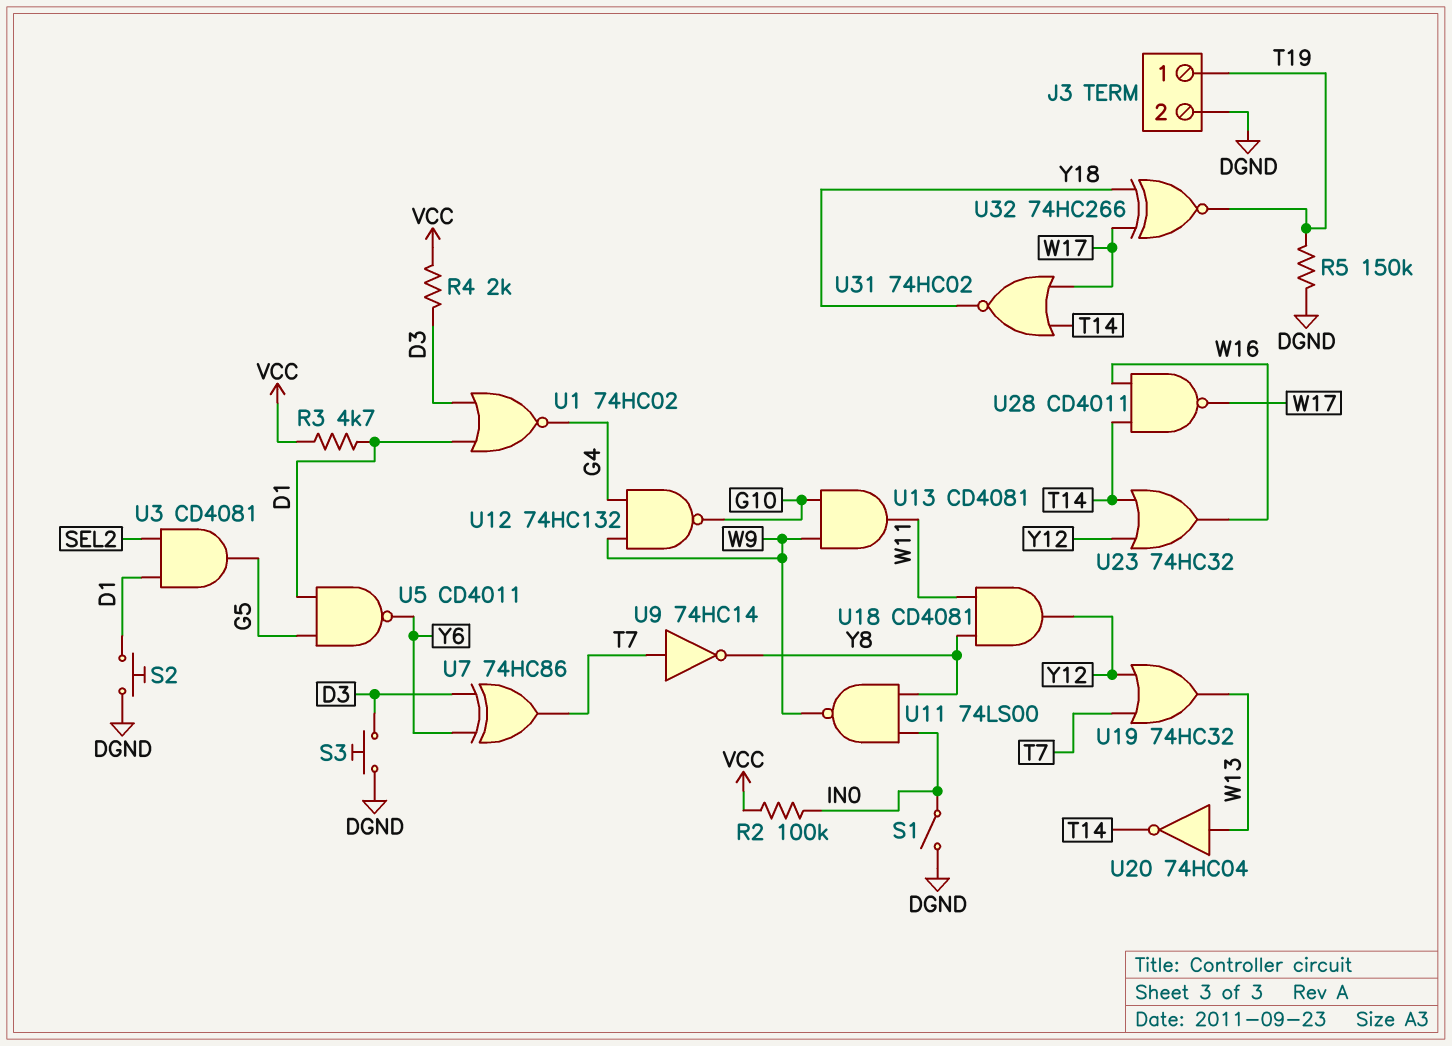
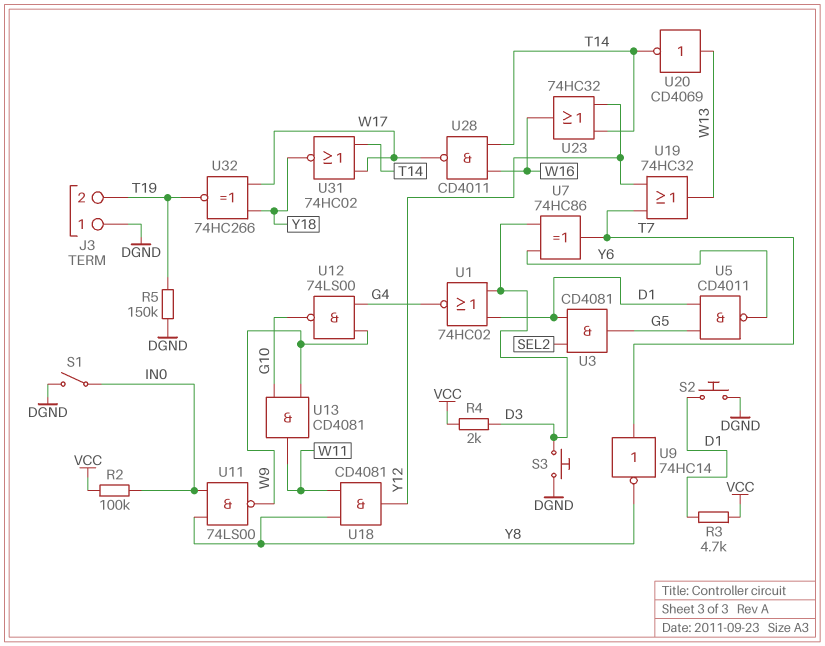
J3 pin 1: T19 -> DGND
J3 pin 2: DGND -> T19
U12: NAND 74HC132 (in G4, in W9, out G10) -> NAND 74LS00 (in G4, in W9, out G10)
U20: NOT 74HC04 (in W13, out T14) -> NOT CD4069 (in W13, out T14)

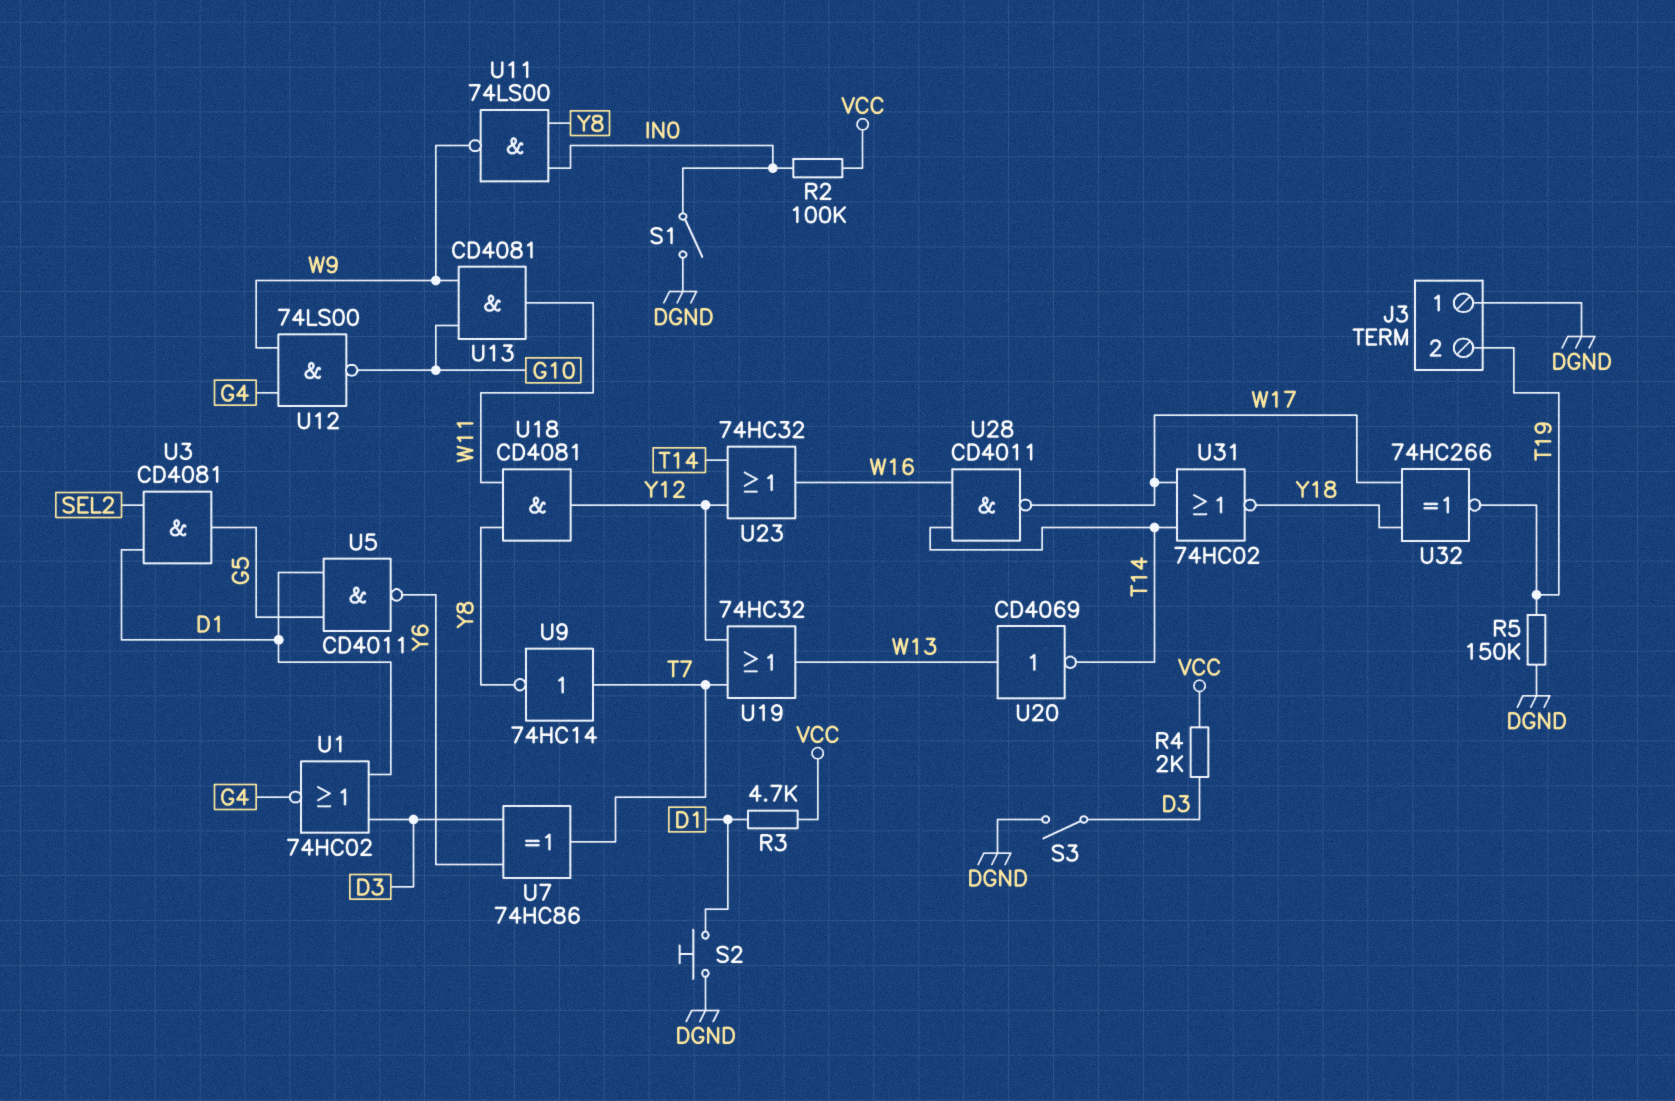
S3: button (D3, DGND) -> switch (D3, DGND)

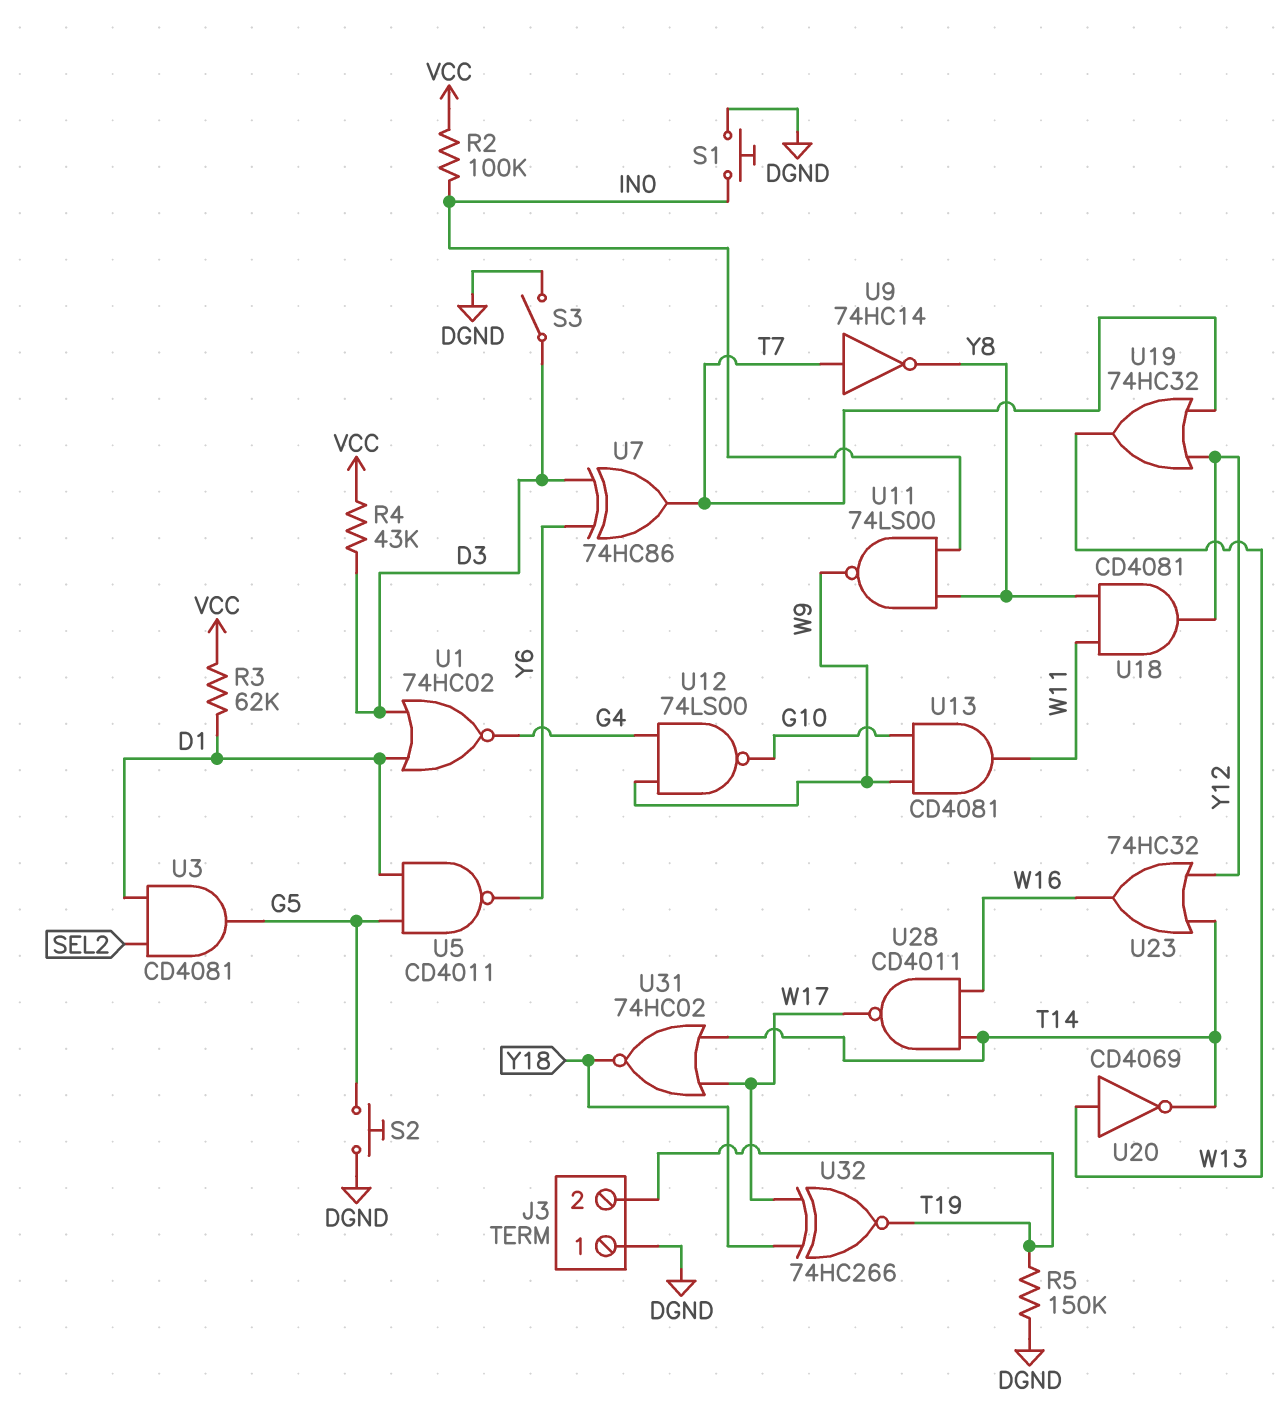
R3: 4.7k (D1, VCC) -> 62k (D1, VCC)
R4: 2k (D3, VCC) -> 43k (D3, VCC)
S1: switch (DGND, IN0) -> button (DGND, IN0)
S2: button (D1, DGND) -> button (DGND, G5)

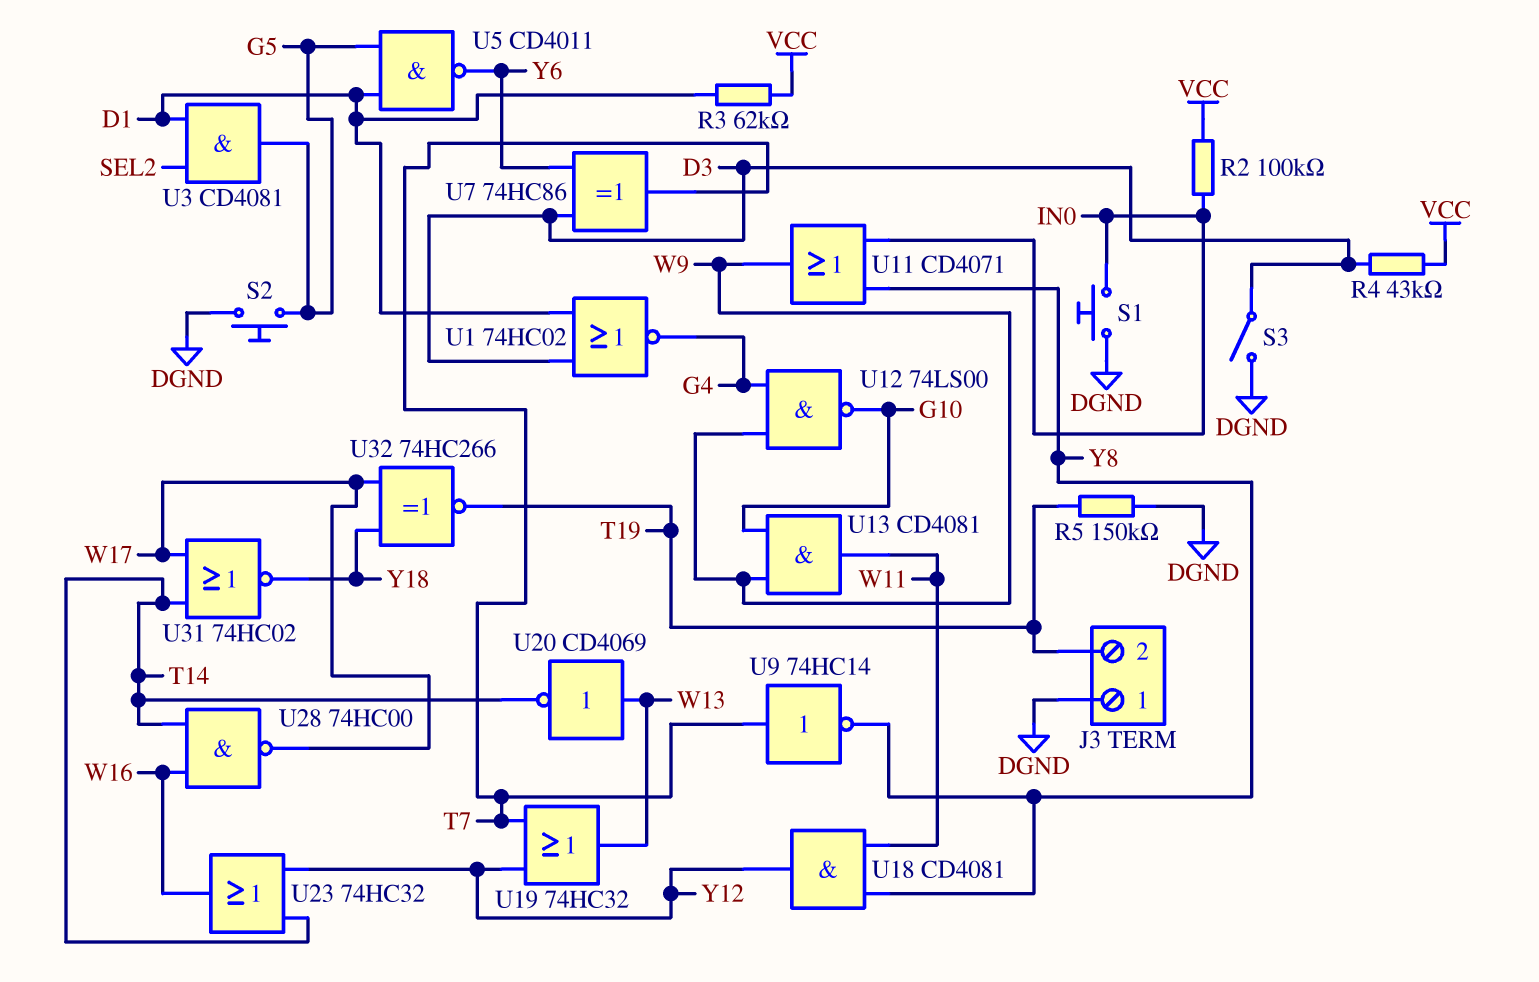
U11: NAND 74LS00 (in IN0, in Y8, out W9) -> OR CD4071 (in IN0, in Y8, out W9)
U28: NAND CD4011 (in T14, in W16, out W17) -> NAND 74HC00 (in T14, in W16, out W17)

